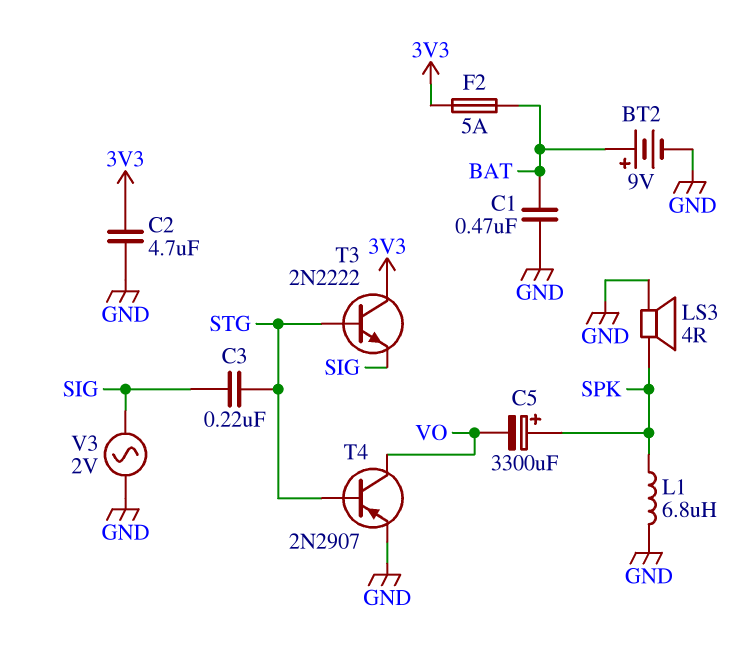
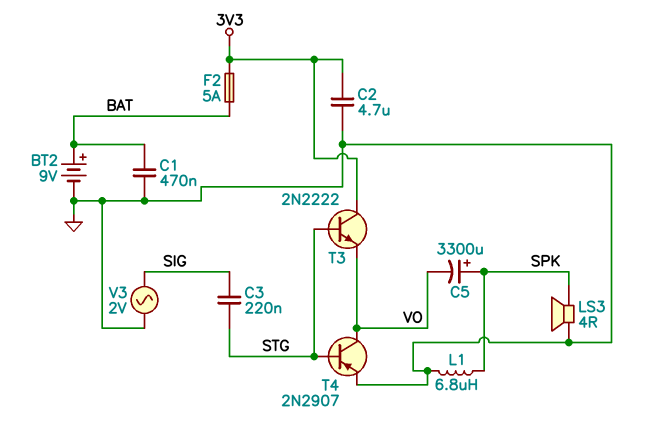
T3: NPN 2N2222 (B STG, C 3V3, E SIG) -> NPN 2N2222 (B STG, C 3V3, E VO)

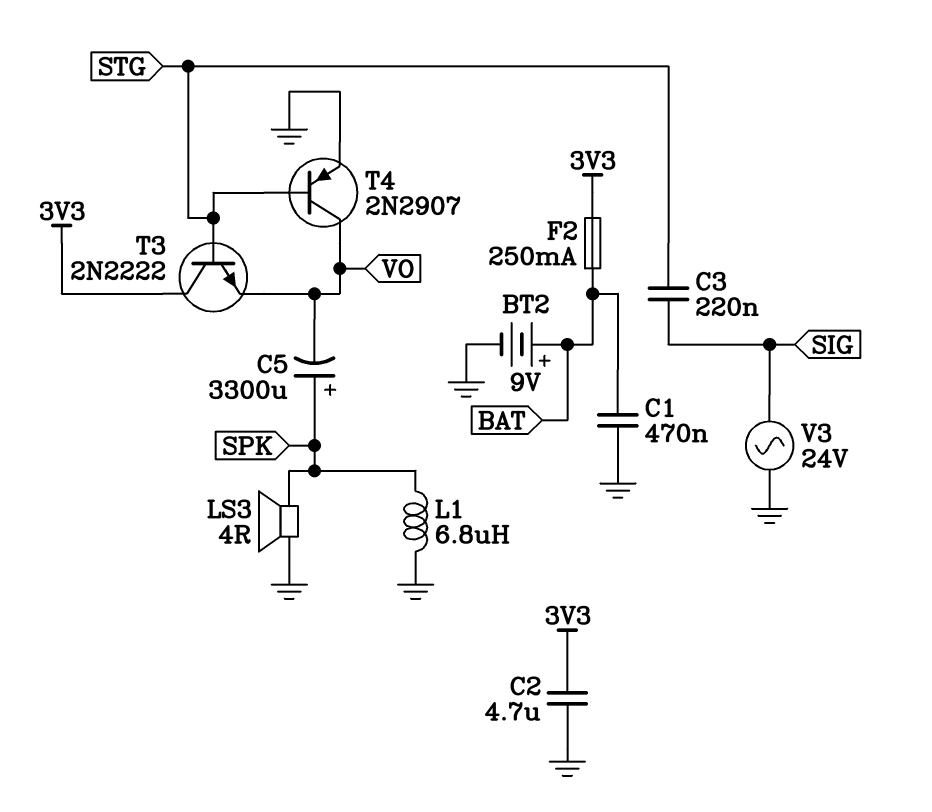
F2: 5A (3V3, BAT) -> 250mA (3V3, BAT)
V3: AC 2V (GND, SIG) -> AC 24V (GND, SIG)

